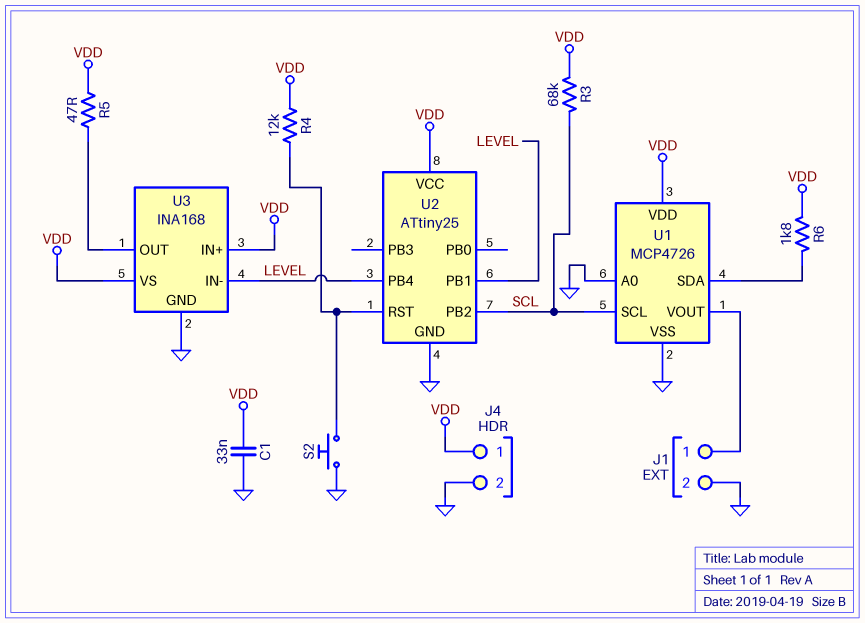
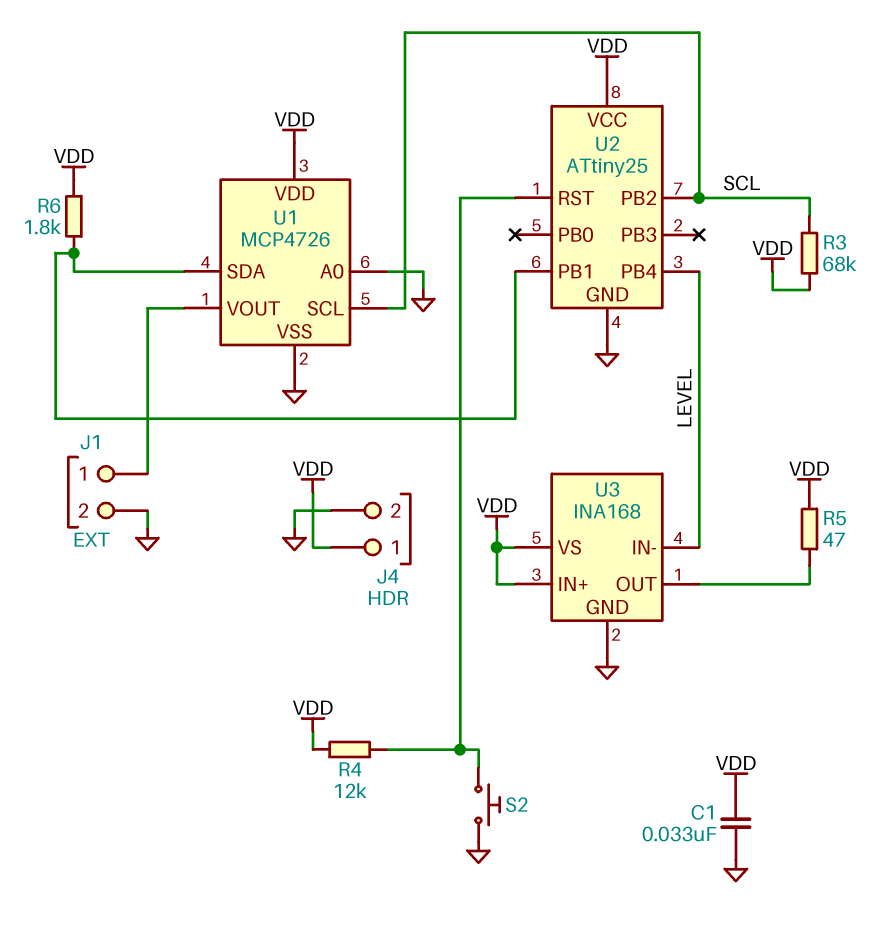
U2 pin PB1: LEVEL -> U1/SDA

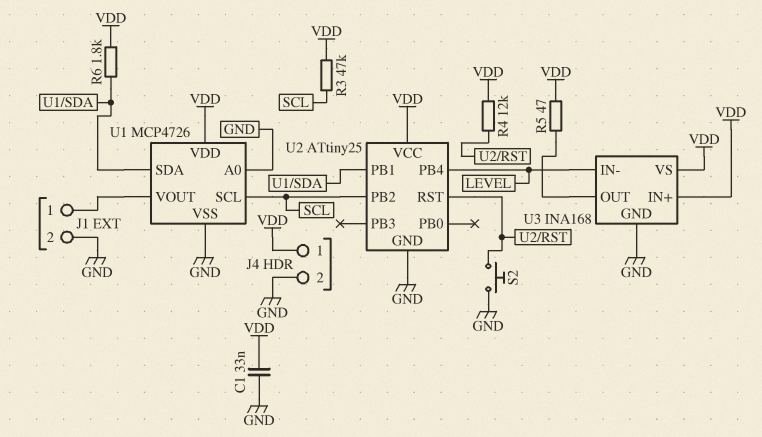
R3: 68k (SCL, VDD) -> 47k (SCL, VDD)

